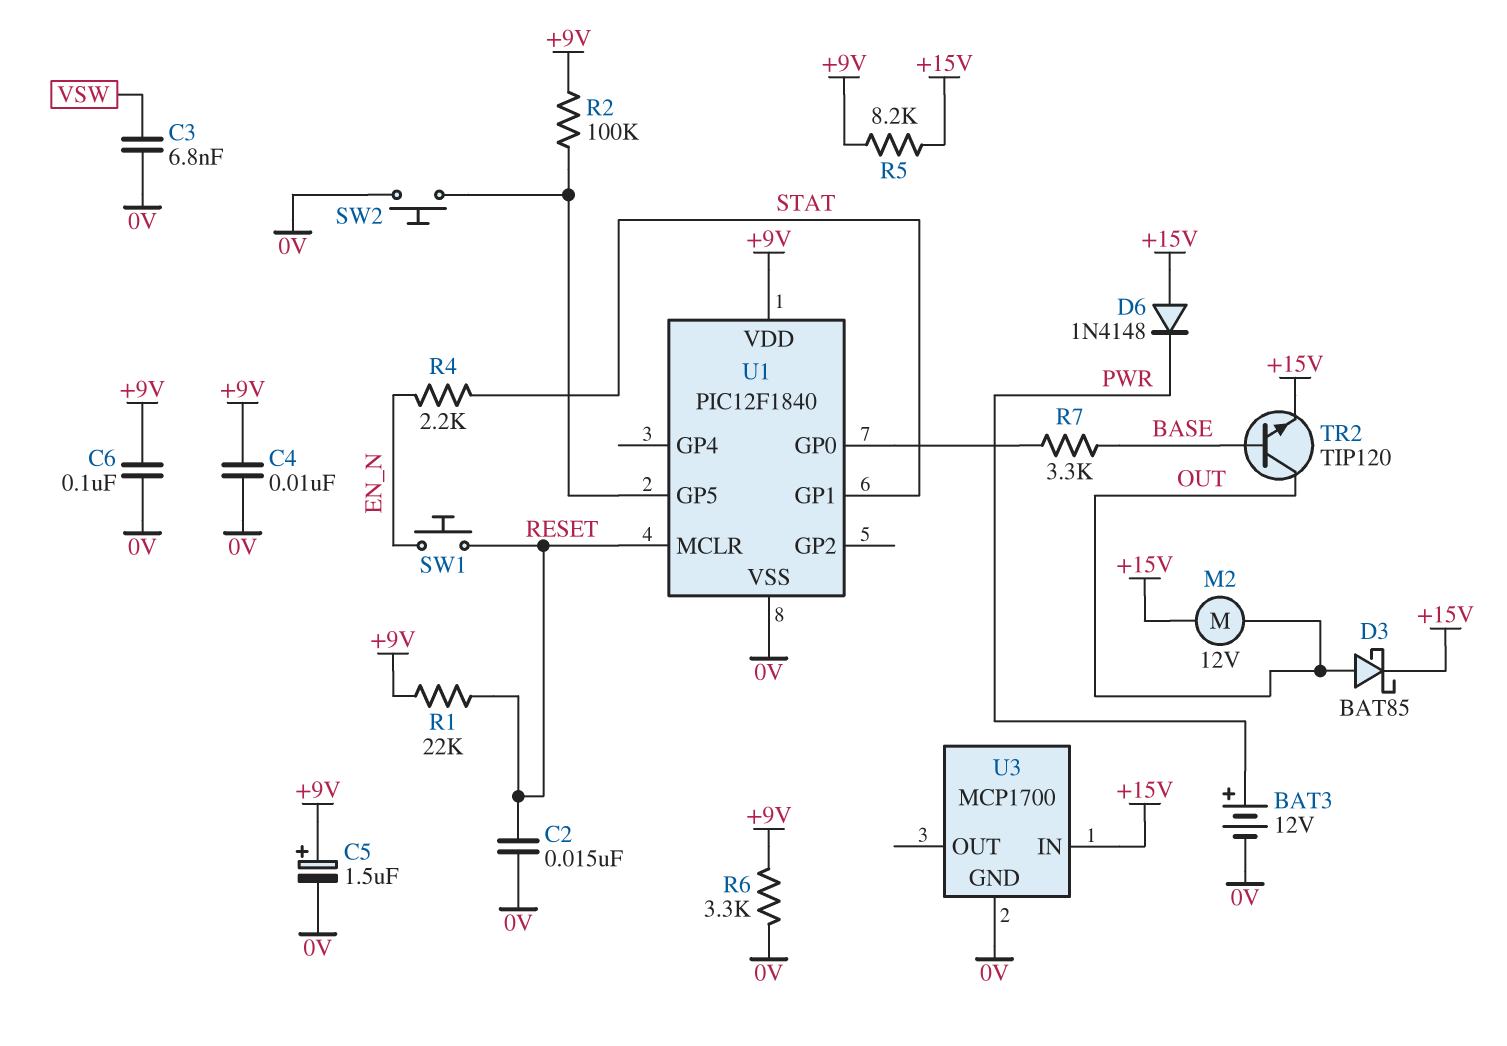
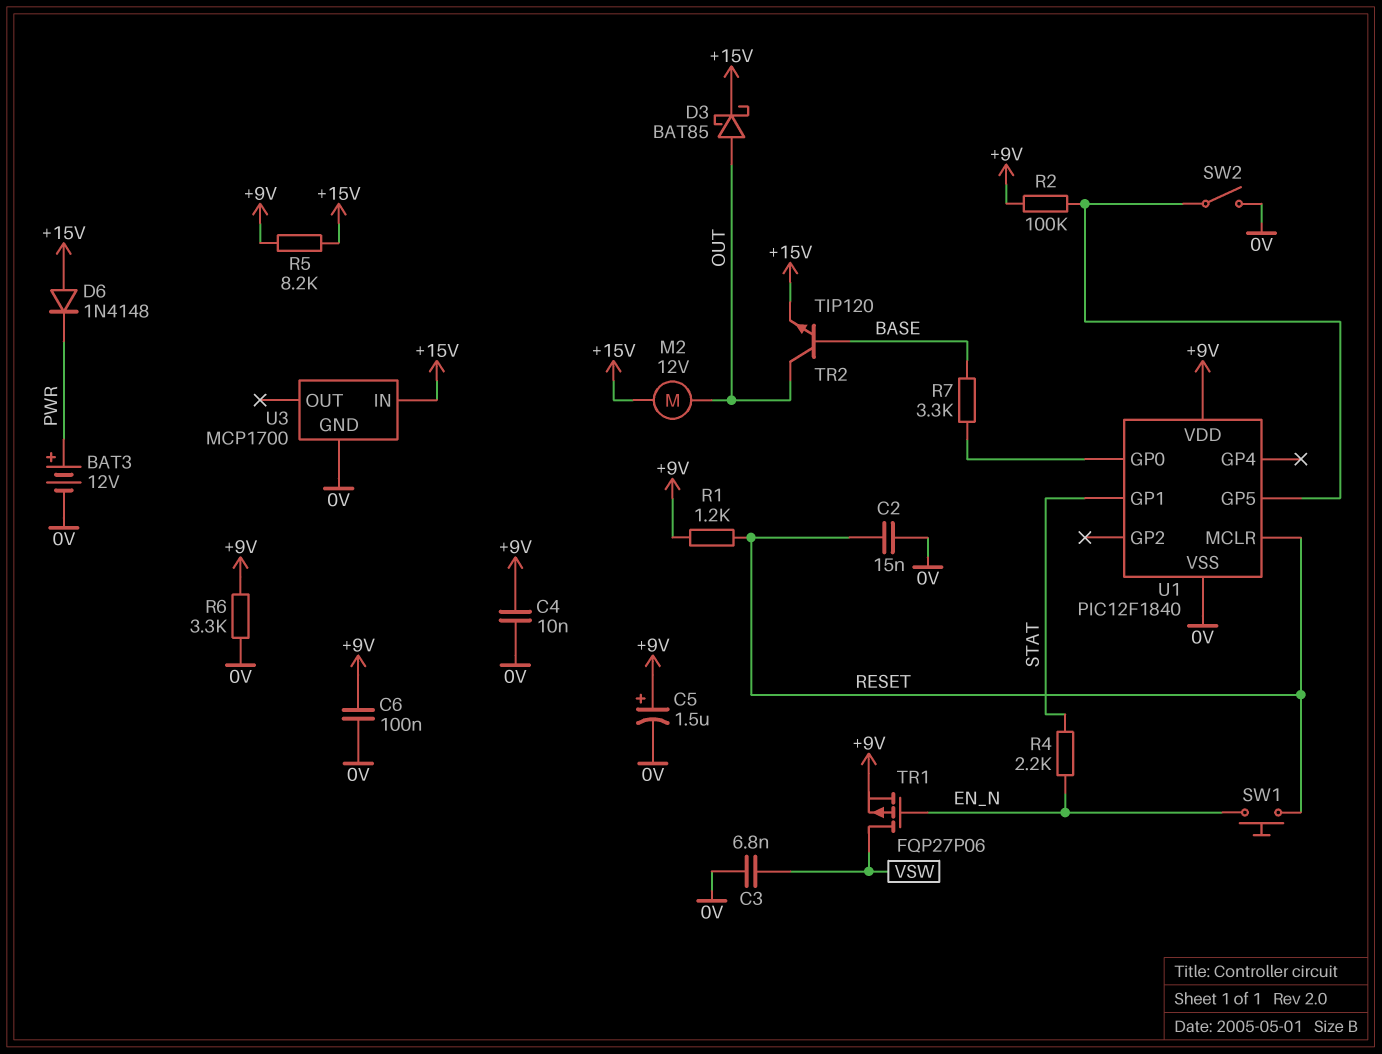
R1: 22k (+9V, RESET) -> 1.2k (+9V, RESET)
SW2: button (0V, U1/GP5) -> switch (0V, U1/GP5)
TR1: none -> PMOS FQP27P06 (G EN_N, D VSW, S +9V)

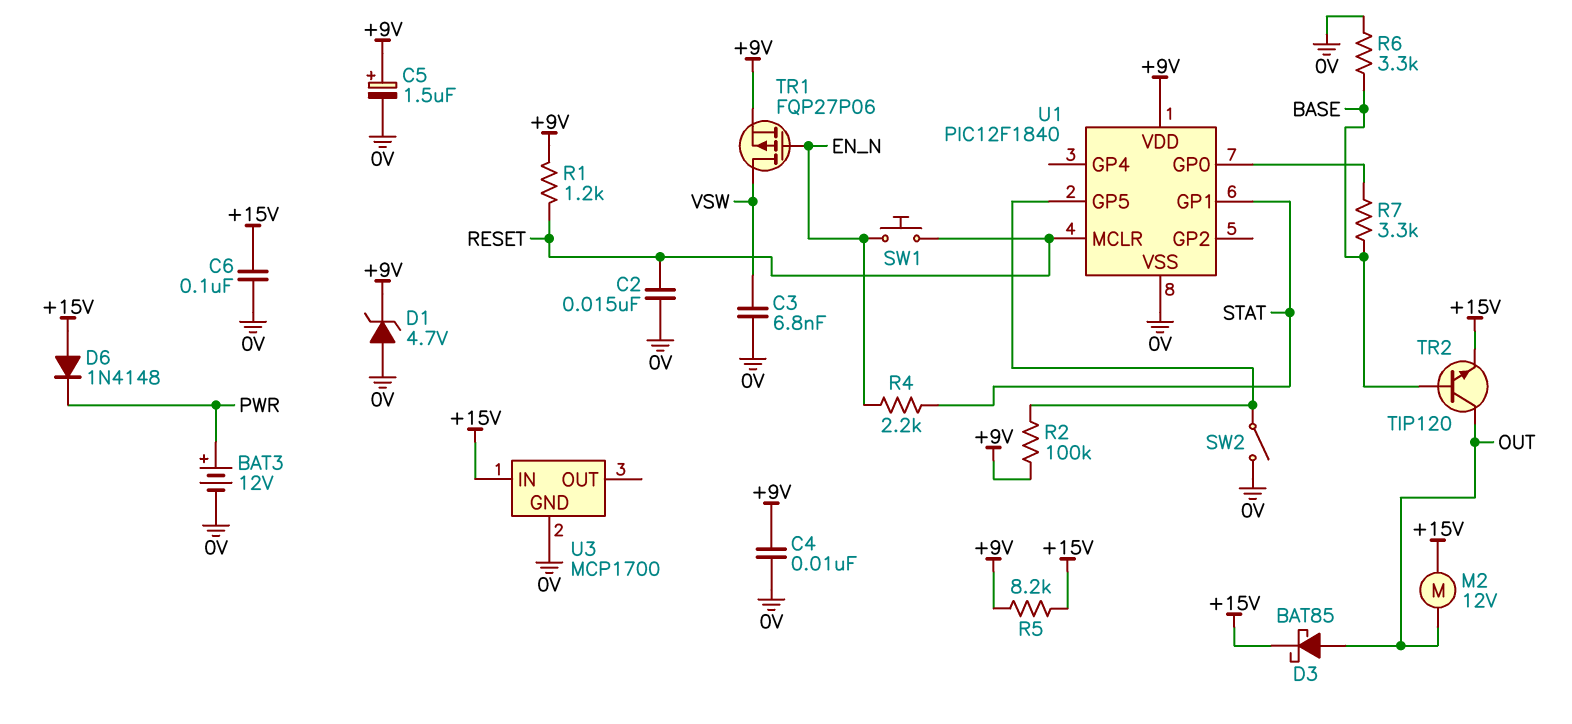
C6: 100nF (+9V, 0V) -> 100nF (+15V, 0V)
D1: none -> zener 4.7V (A 0V, K +9V)
R6: 3.3k (+9V, 0V) -> 3.3k (0V, BASE)

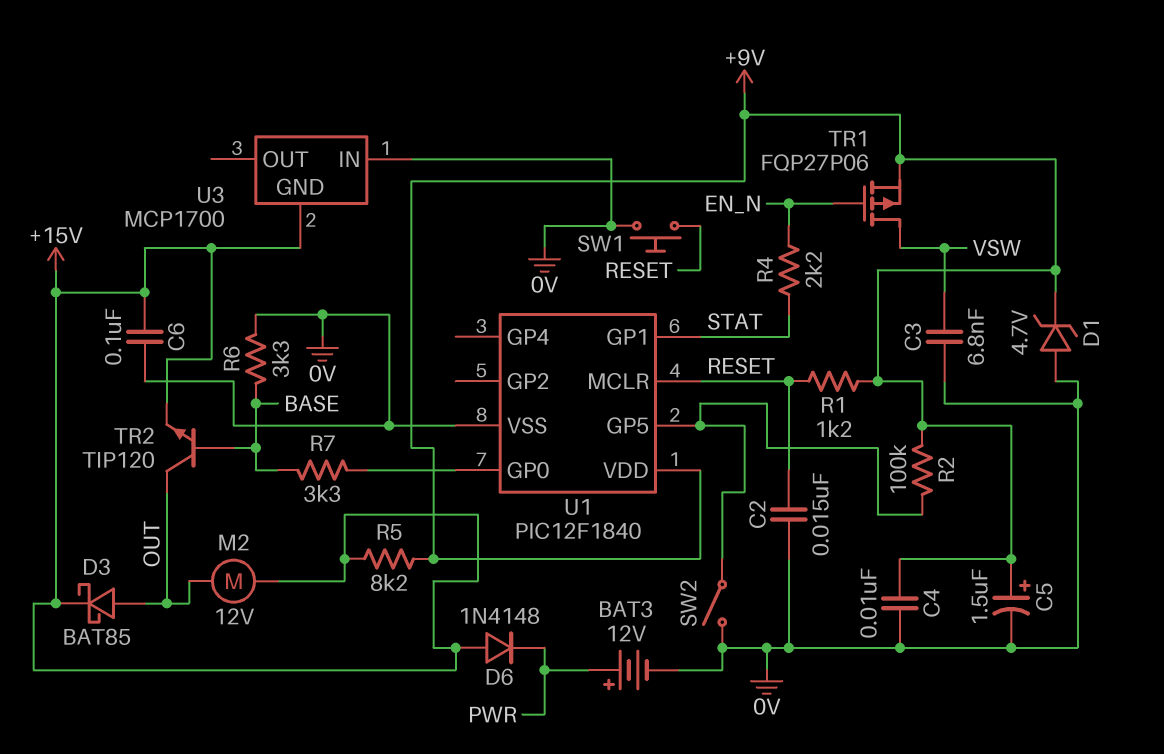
SW1: button (EN_N, RESET) -> button (0V, RESET)
U3 pin GND: 0V -> +15V
U3 pin IN: +15V -> 0V

